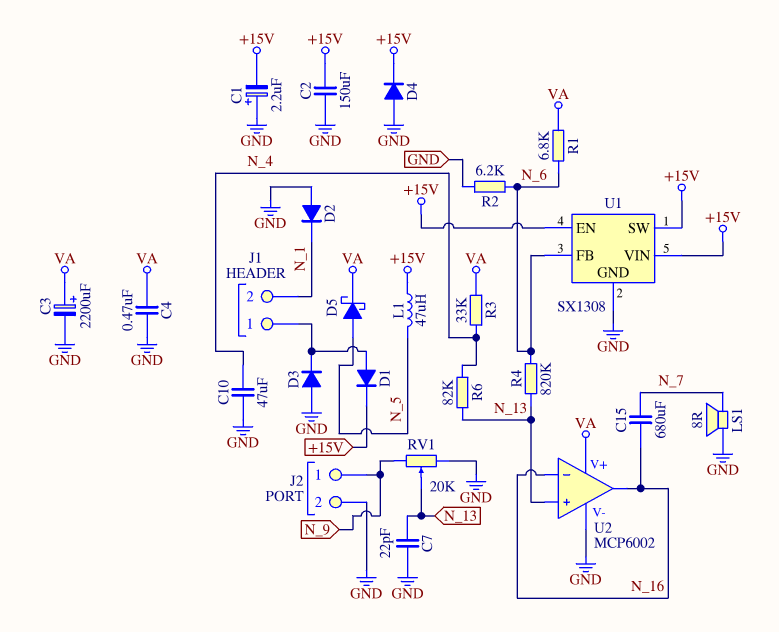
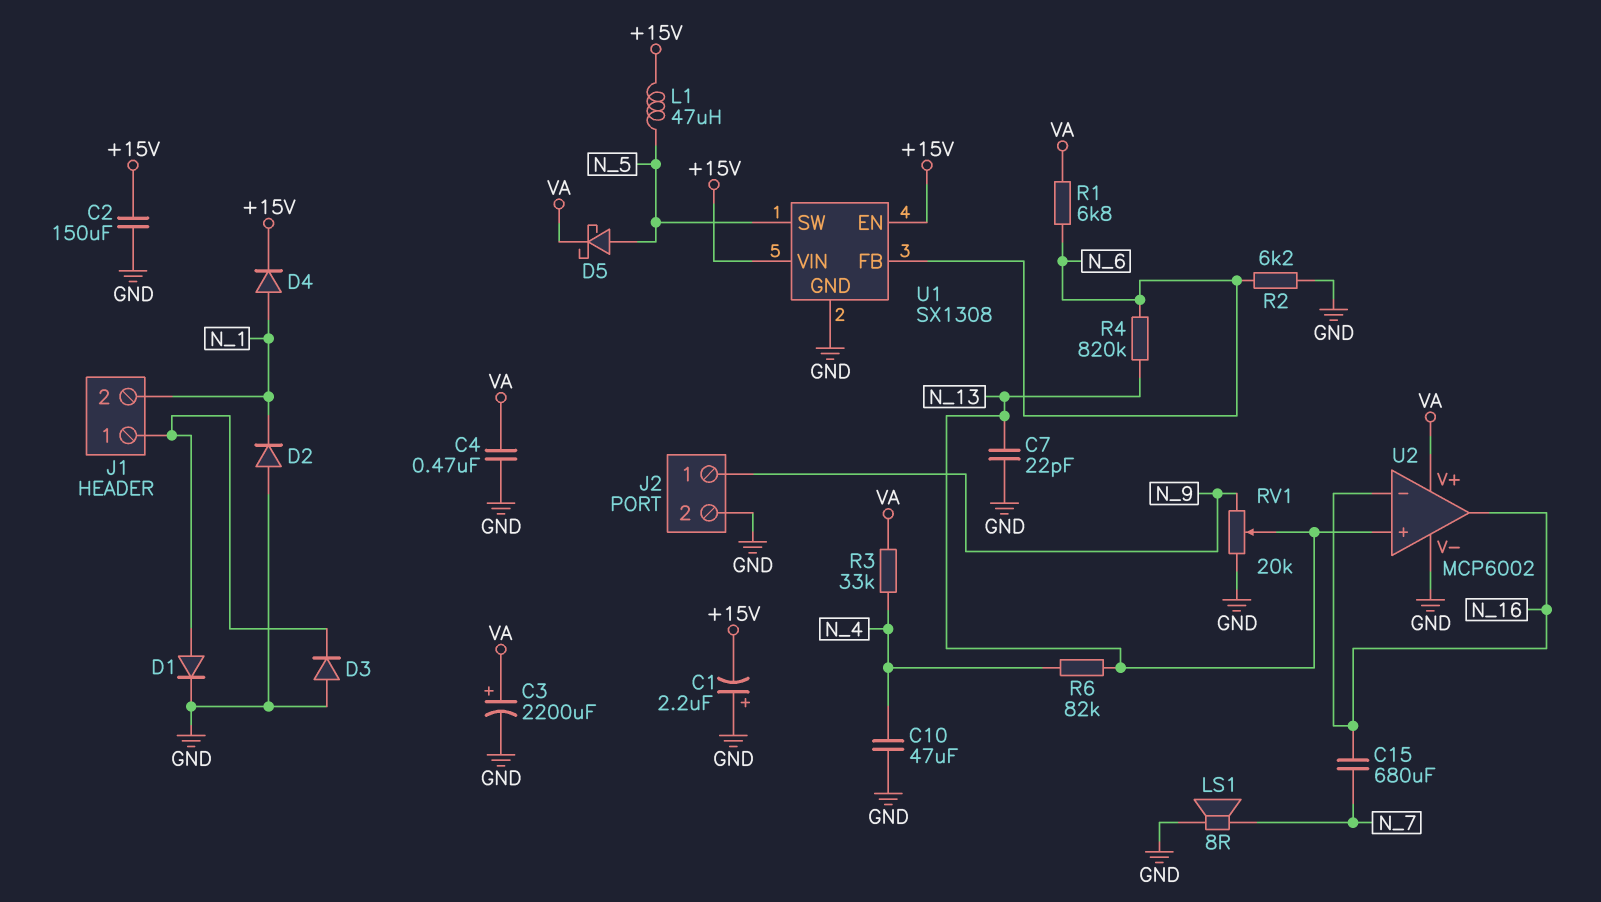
D1: diode (A J1/1, K +15V) -> diode (A J1/1, K GND)
D4: diode (A GND, K +15V) -> diode (A N_1, K +15V)
U1 pin SW: +15V -> N_5

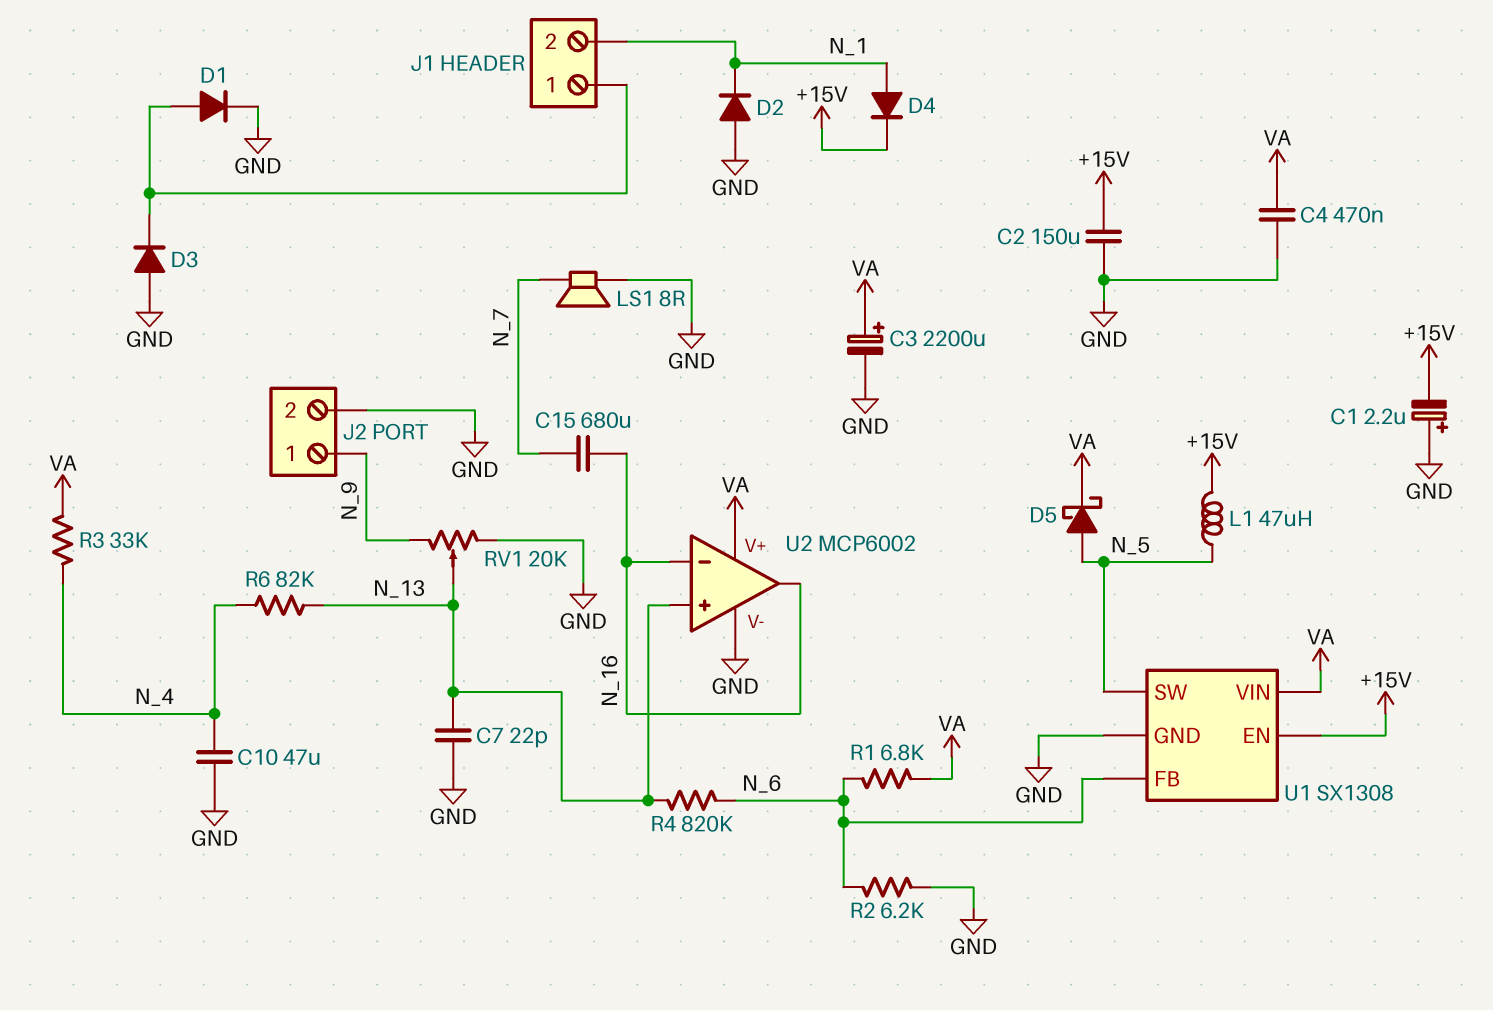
U1 pin VIN: +15V -> VA

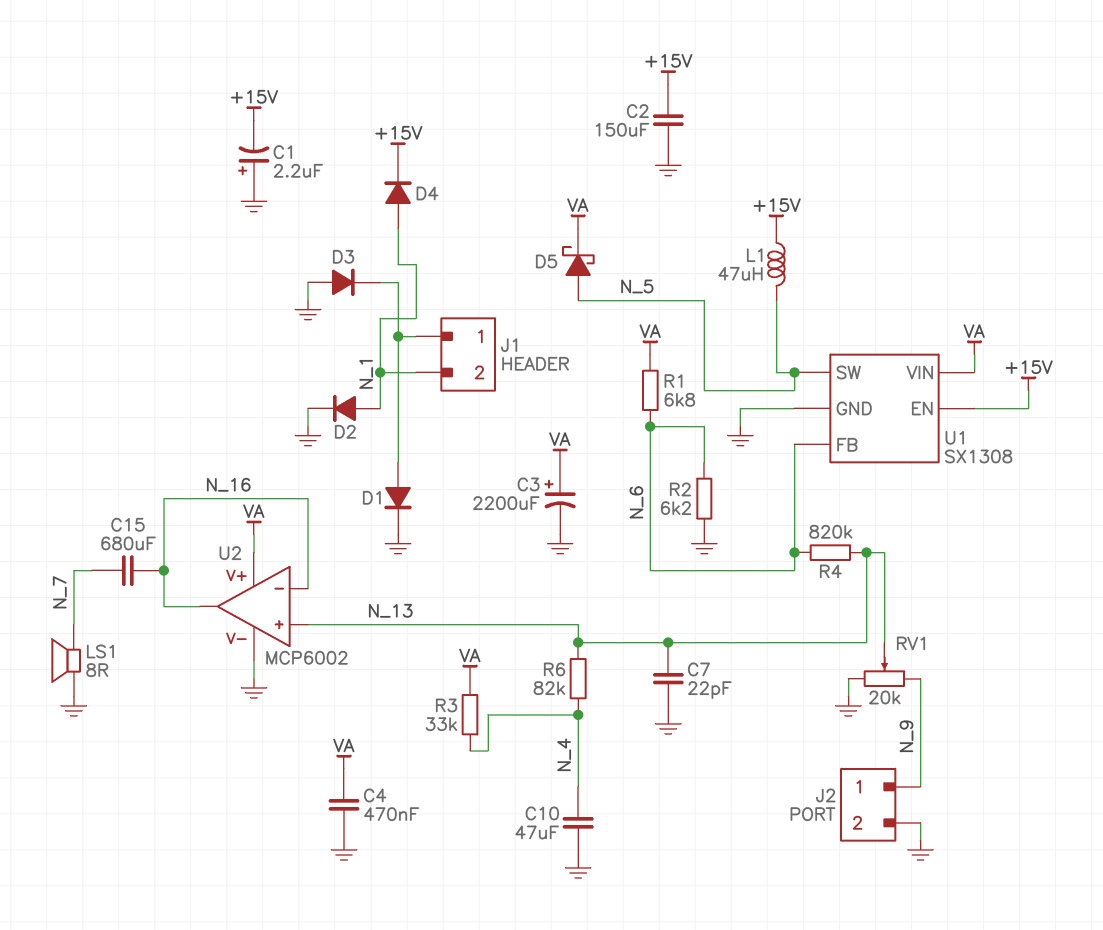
D2: diode (A GND, K N_1) -> diode (A N_1, K GND)

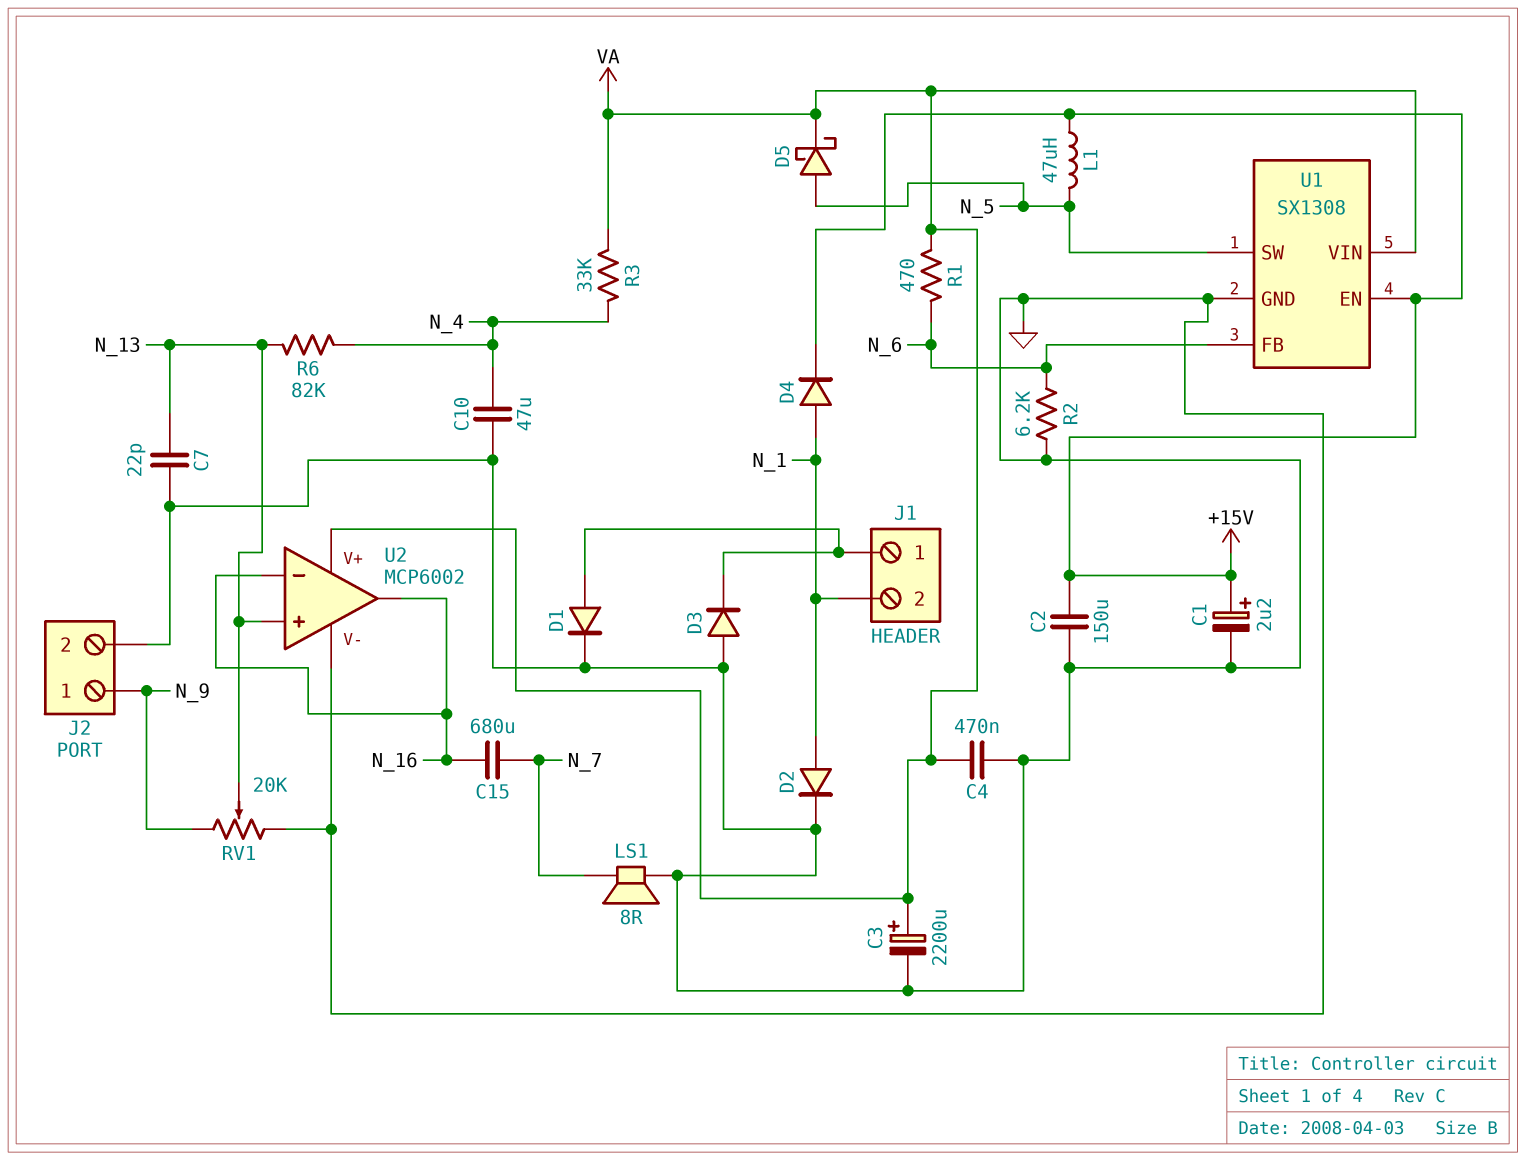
C1: 2.2uF (plus GND, minus +15V) -> 2.2uF (plus +15V, minus GND)
R1: 6.8k (N_6, VA) -> 470 (N_6, VA)
R4: 820k (N_6, N_13) -> none

